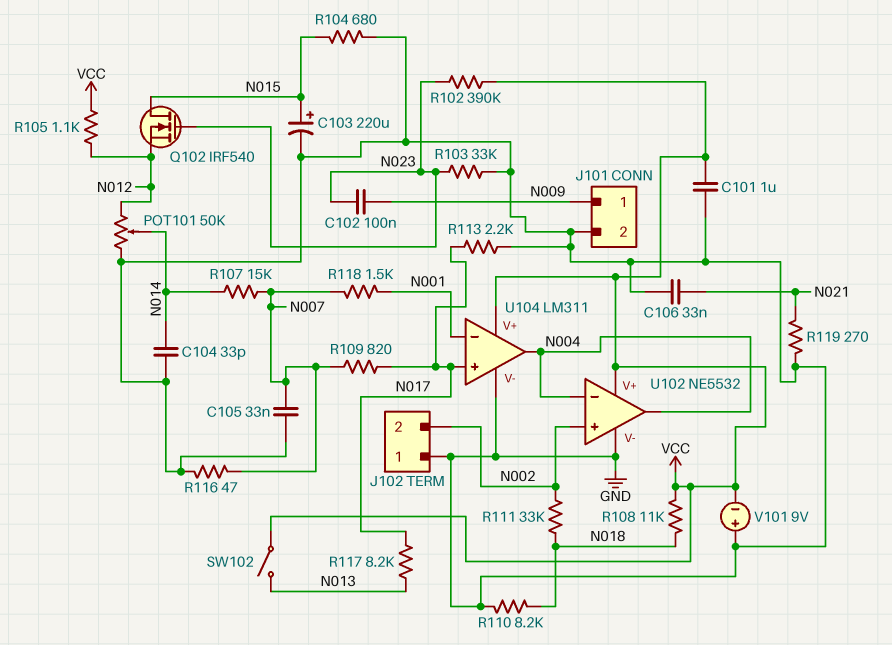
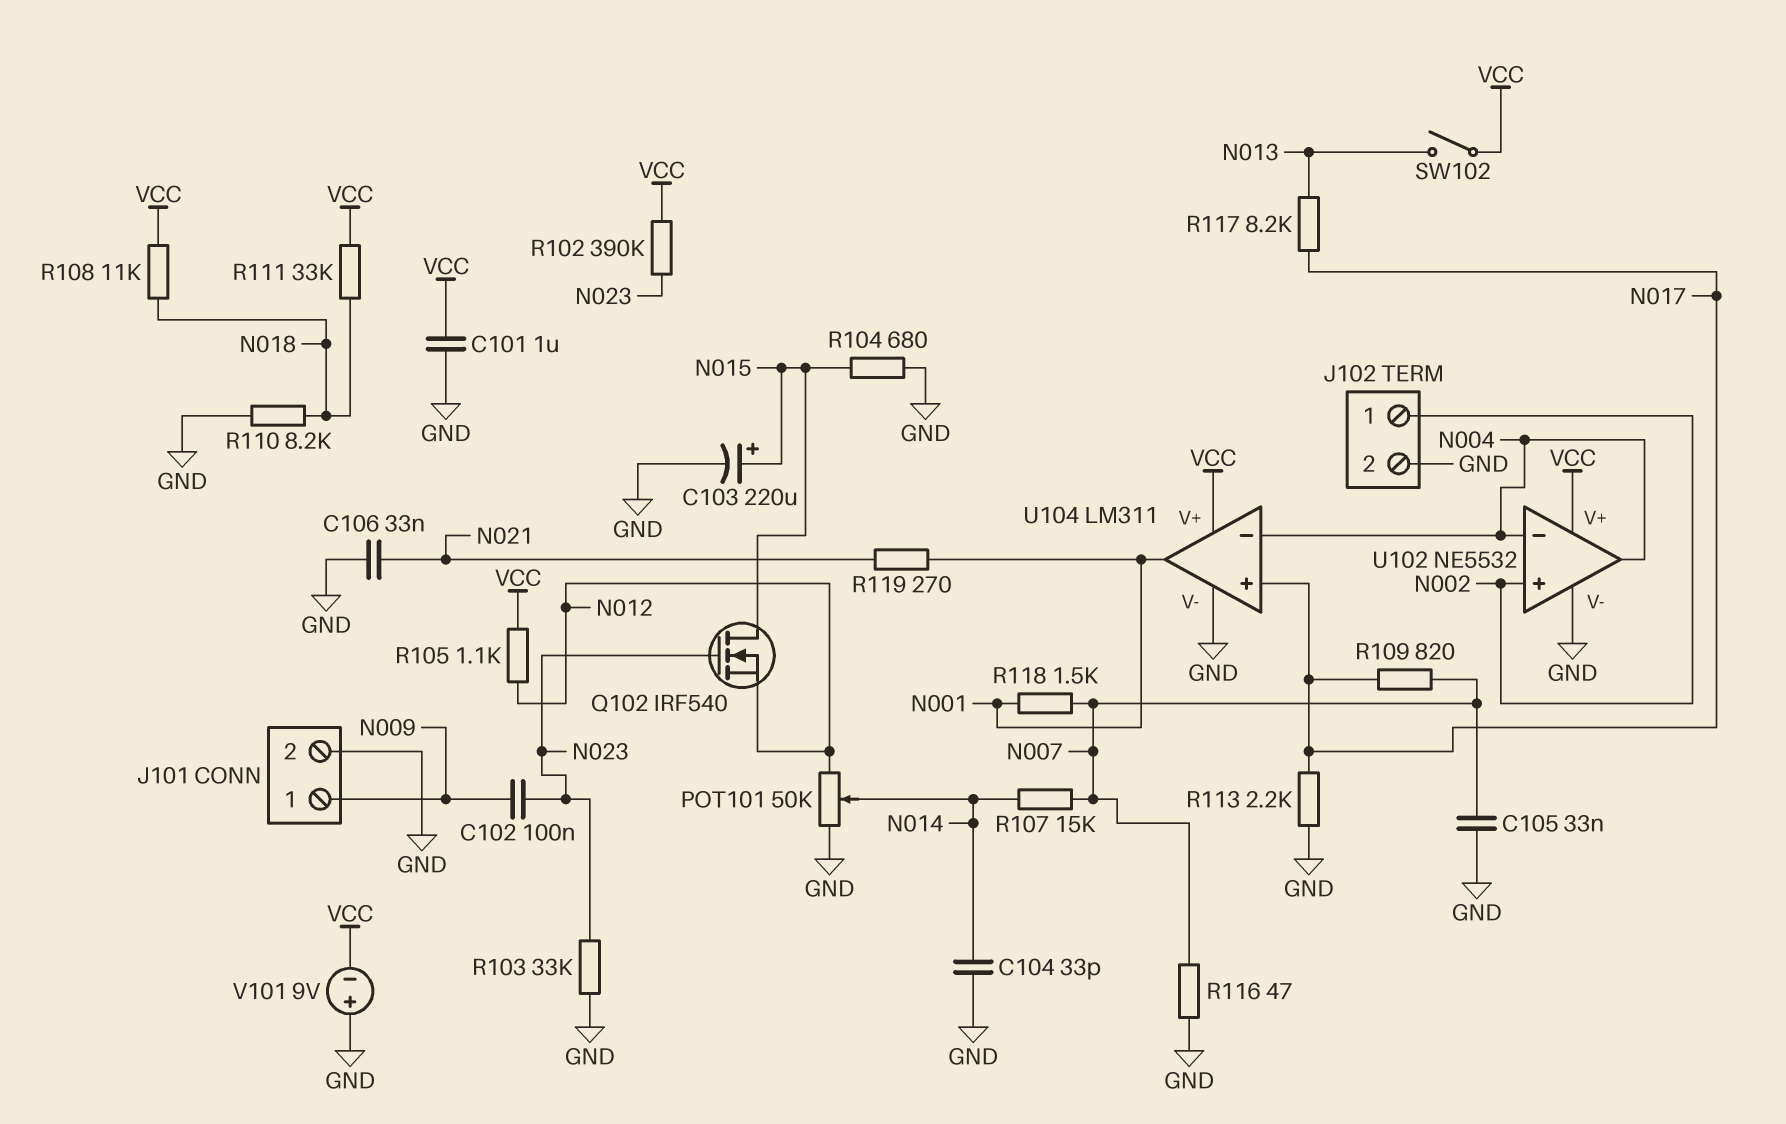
J102 pin 1: GND -> N002
J102 pin 2: N002 -> GND
R111: 33k (N002, N018) -> 33k (N018, VCC)
R119: 270 (GND, N021) -> 270 (N001, N021)
U104 pin in-: N001 -> N004
U104 pin out: N004 -> N001

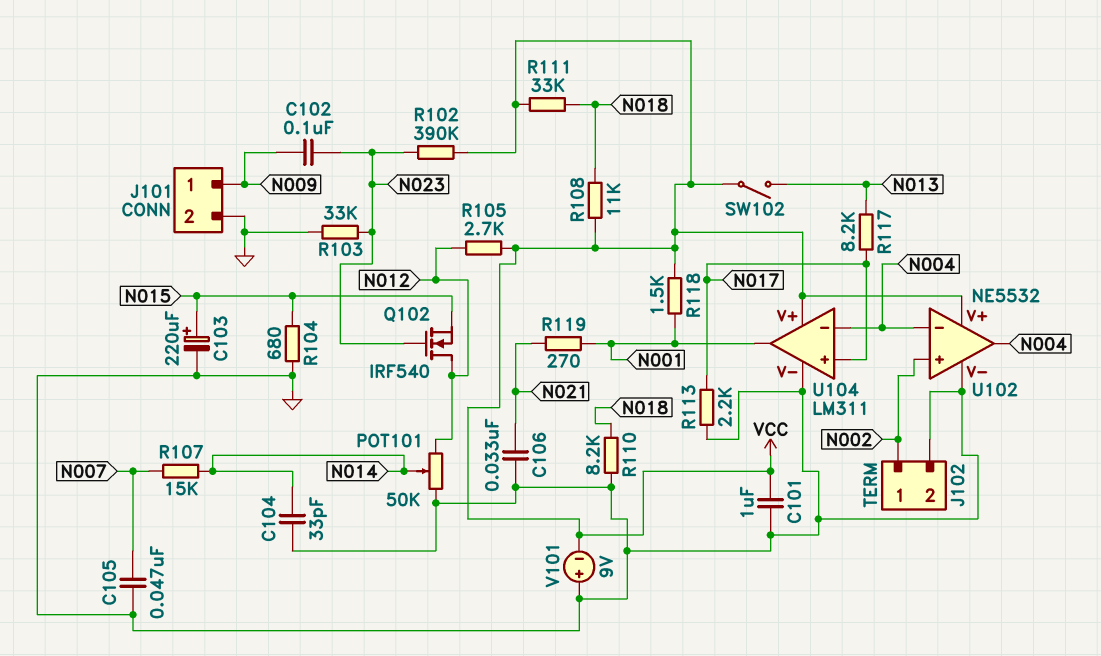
C105: 33nF (GND, N007) -> 47nF (GND, N007)
Q102: NMOS IRF540 (G N023, D N015, S N012) -> NMOS IRF540 (G N023, D N012, S N015)
R105: 1.1k (N012, VCC) -> 2.7k (N012, VCC)
R109: 820 (N007, N017) -> none
R116: 47 (GND, N007) -> none
R118: 1.5k (N001, N007) -> 1.5k (N001, VCC)

